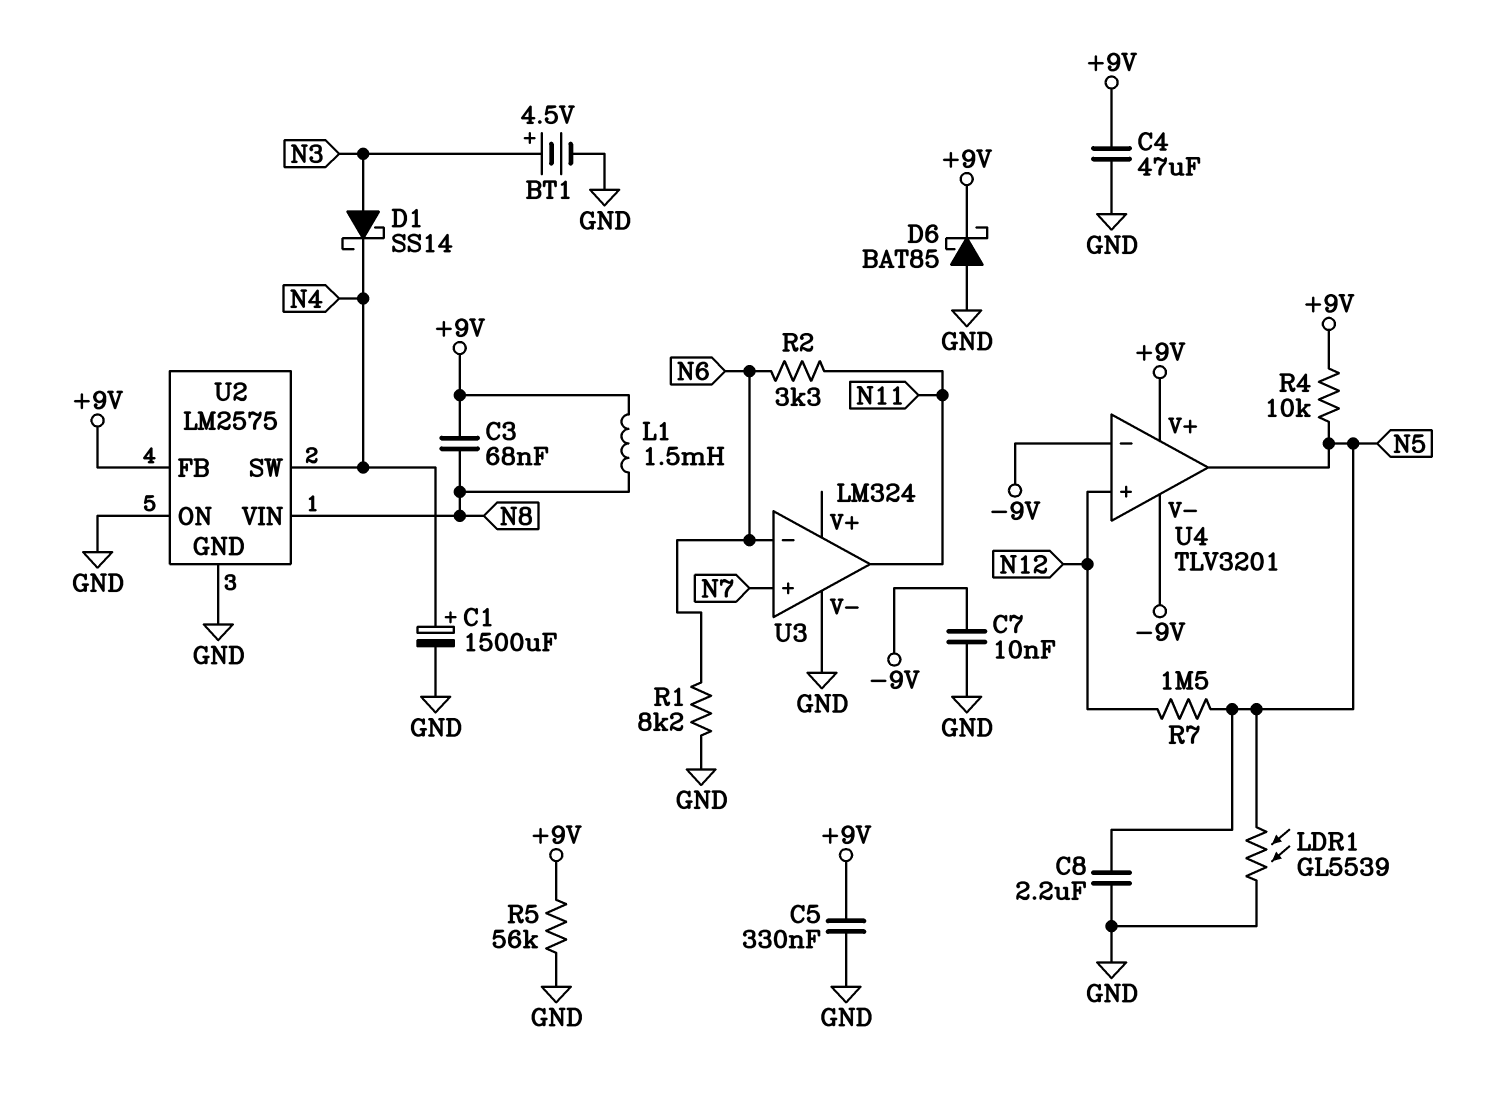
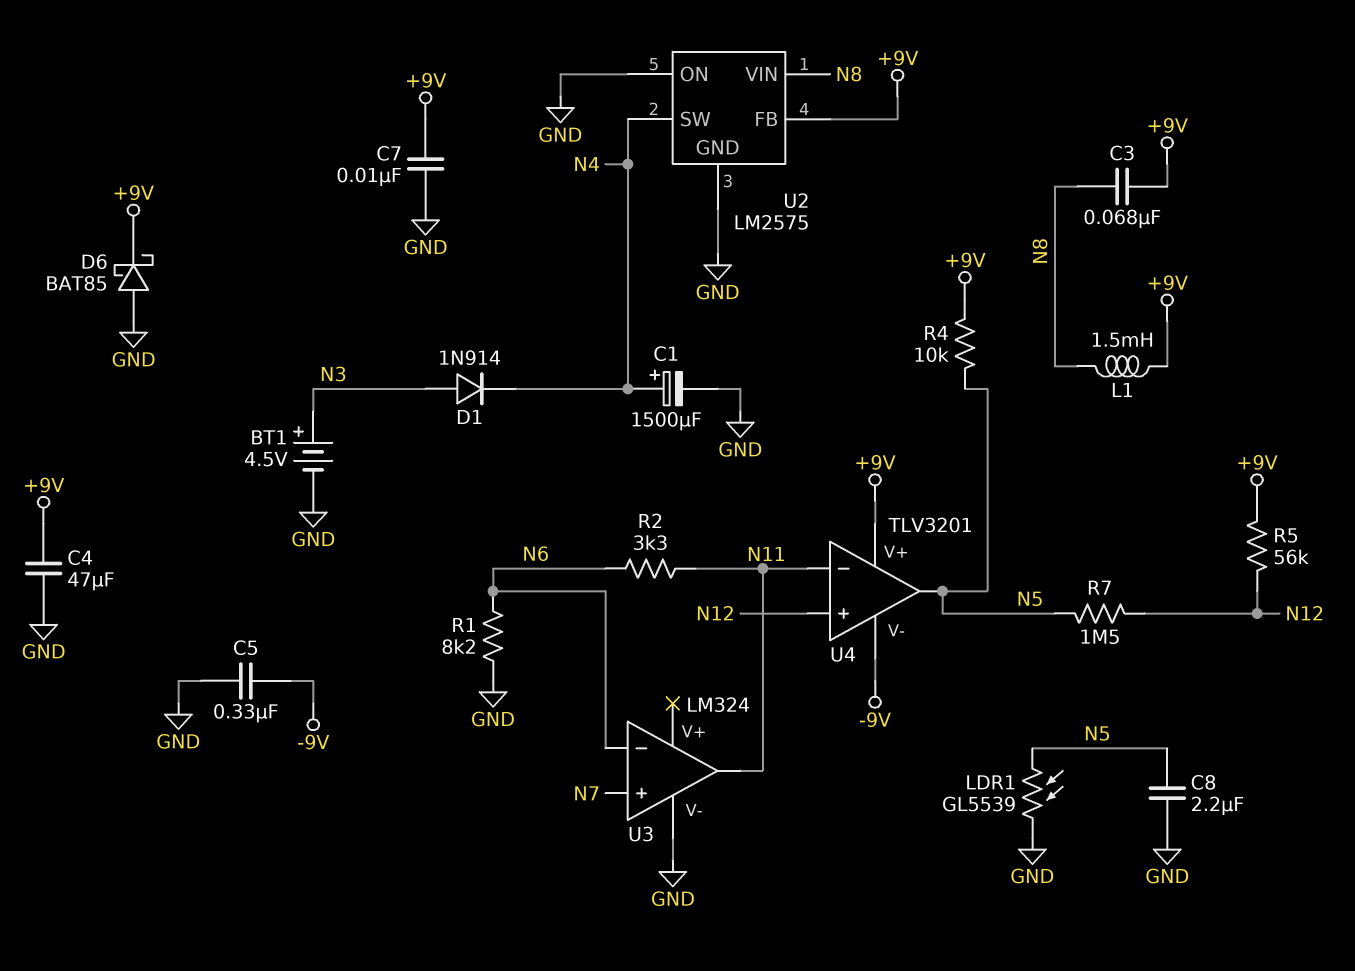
C5: 330nF (+9V, GND) -> 330nF (-9V, GND)
C7: 10nF (-9V, GND) -> 10nF (+9V, GND)
D1: schottky SS14 (A N3, K N4) -> diode 1N914 (A N3, K N4)
R5: 56k (+9V, GND) -> 56k (+9V, N12)
U4 pin in-: -9V -> N11

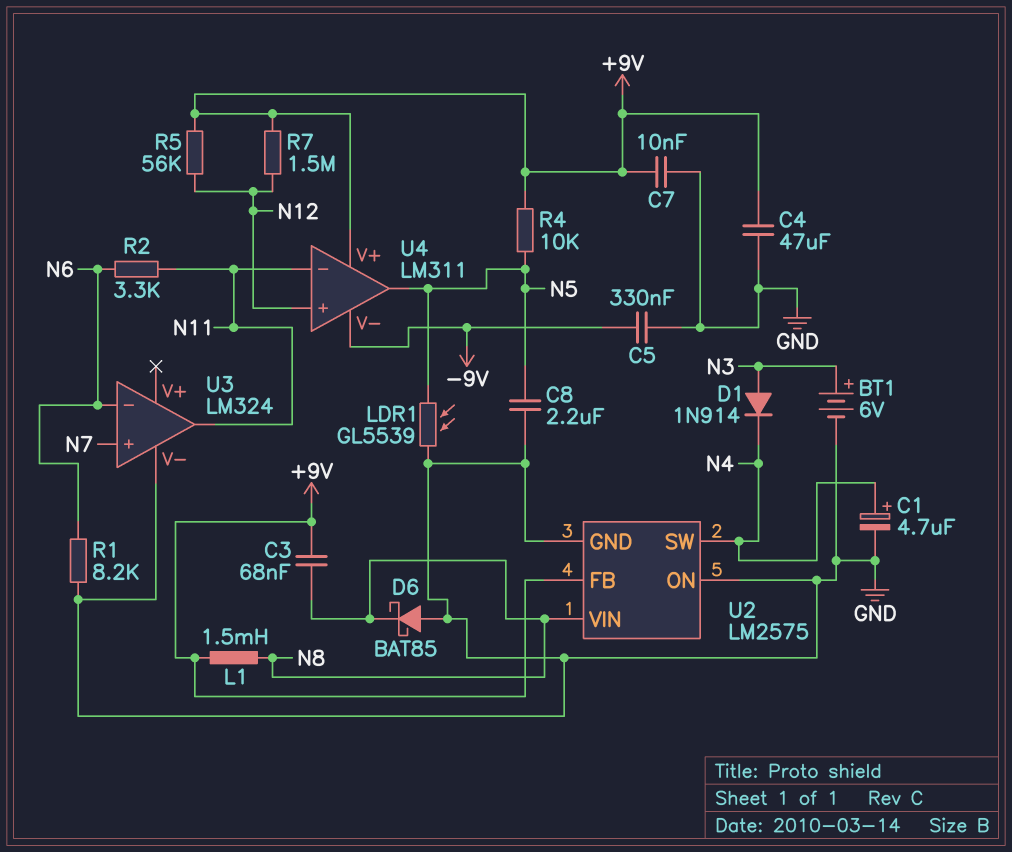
BT1: 4.5V (plus N3, minus GND) -> 6V (plus N3, minus GND)
C1: 1500uF (plus N4, minus GND) -> 4.7uF (plus N4, minus GND)
D6: schottky BAT85 (A GND, K +9V) -> schottky BAT85 (A GND, K N8)
R7: 1.5M (N5, N12) -> 1.5M (+9V, N12)
U4: TLV3201 -> LM311

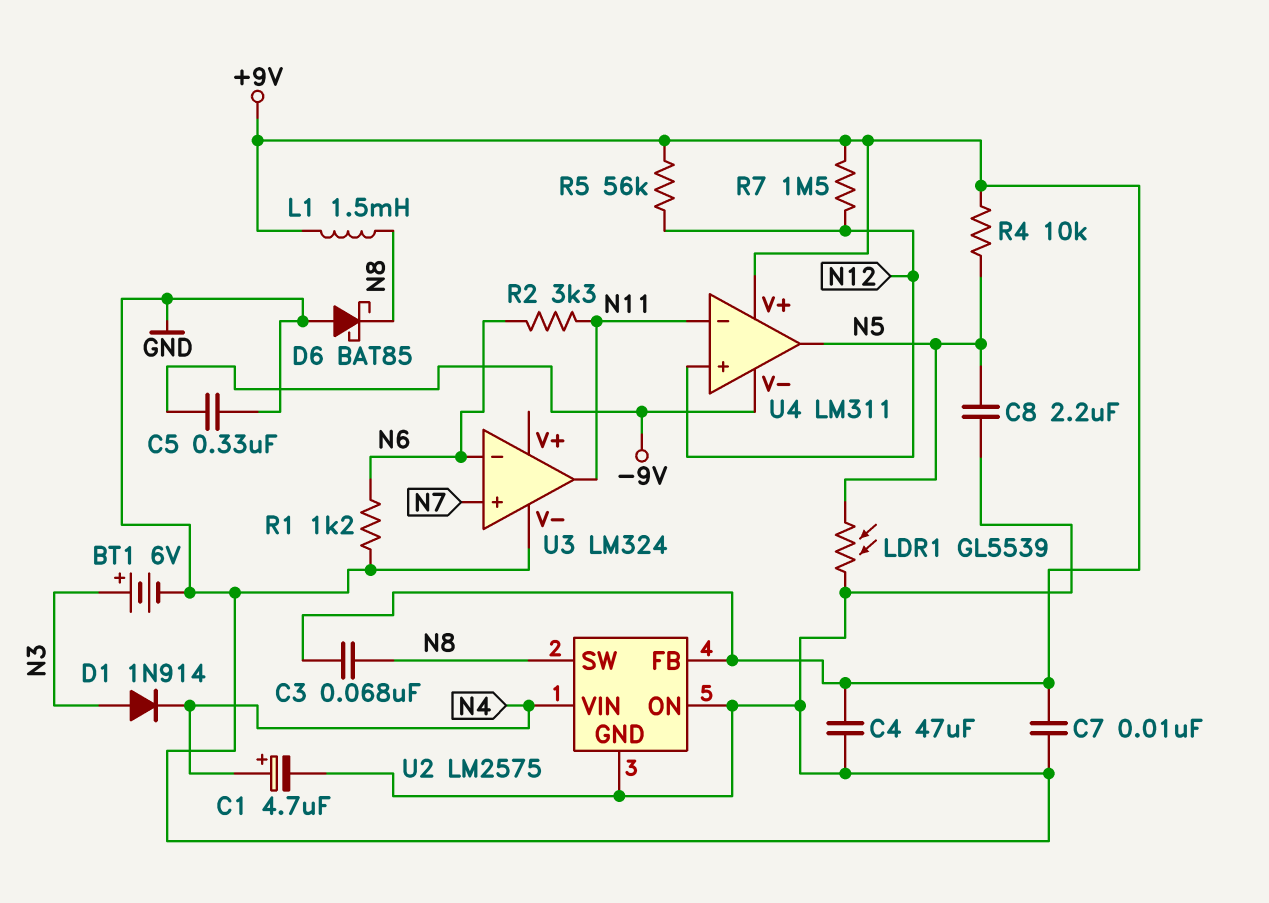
R1: 8.2k (GND, N6) -> 1.2k (GND, N6)
U2 pin SW: N4 -> N8
U2 pin VIN: N8 -> N4

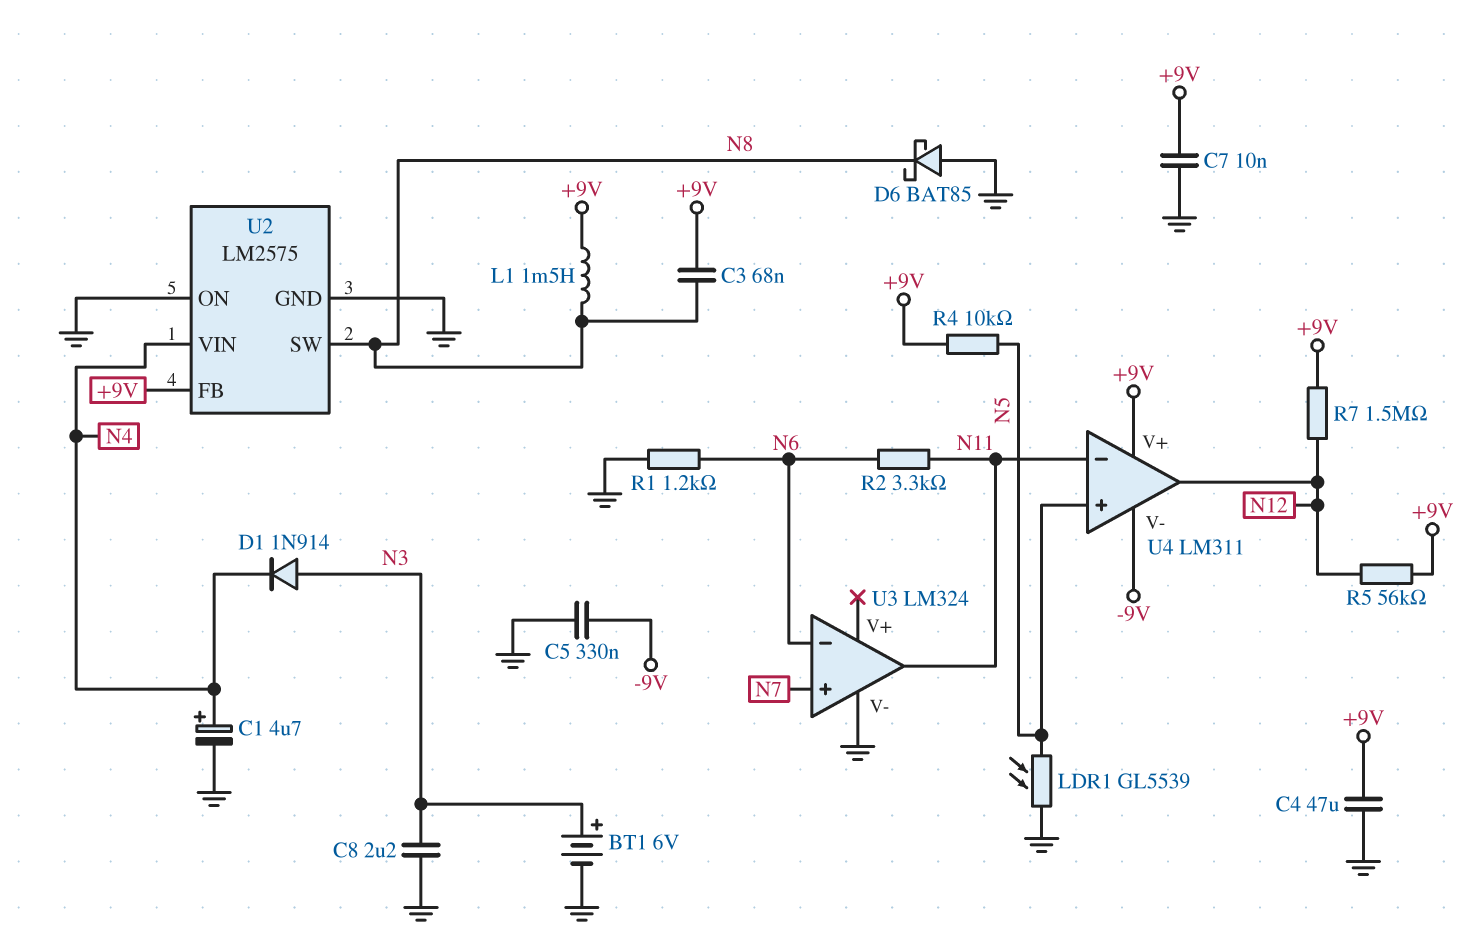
C8: 2.2uF (GND, N5) -> 2.2uF (GND, N3)
U4 pin in+: N12 -> N5
U4 pin out: N5 -> N12

